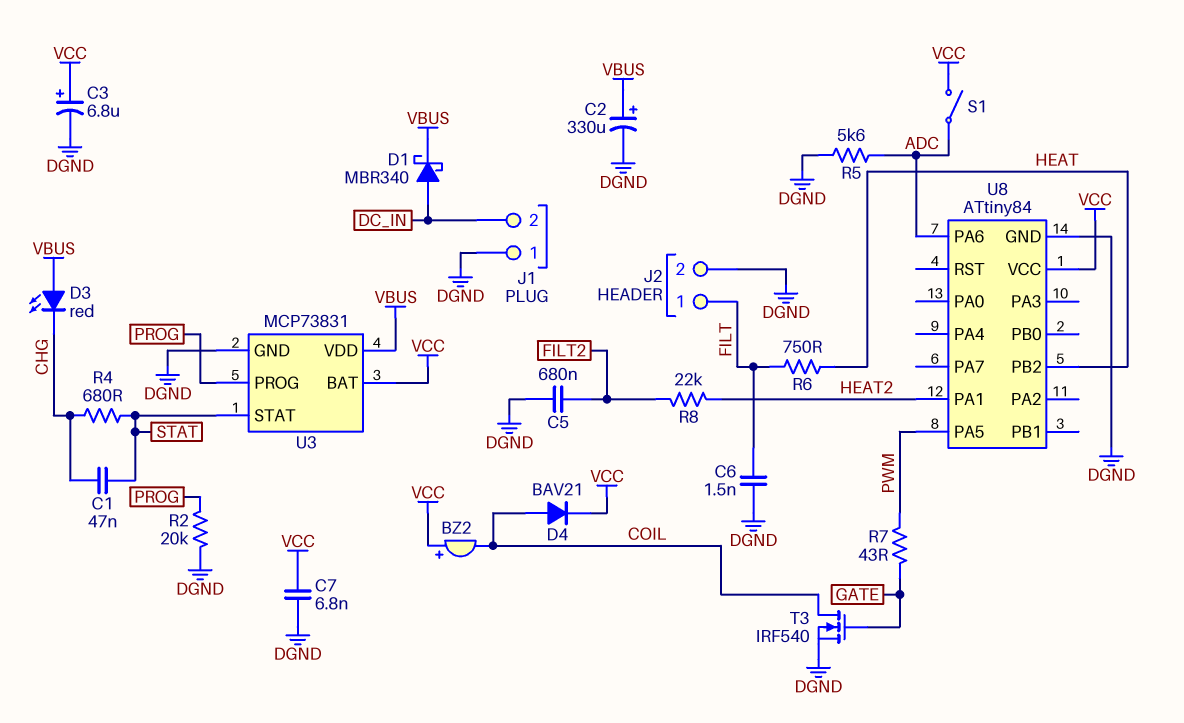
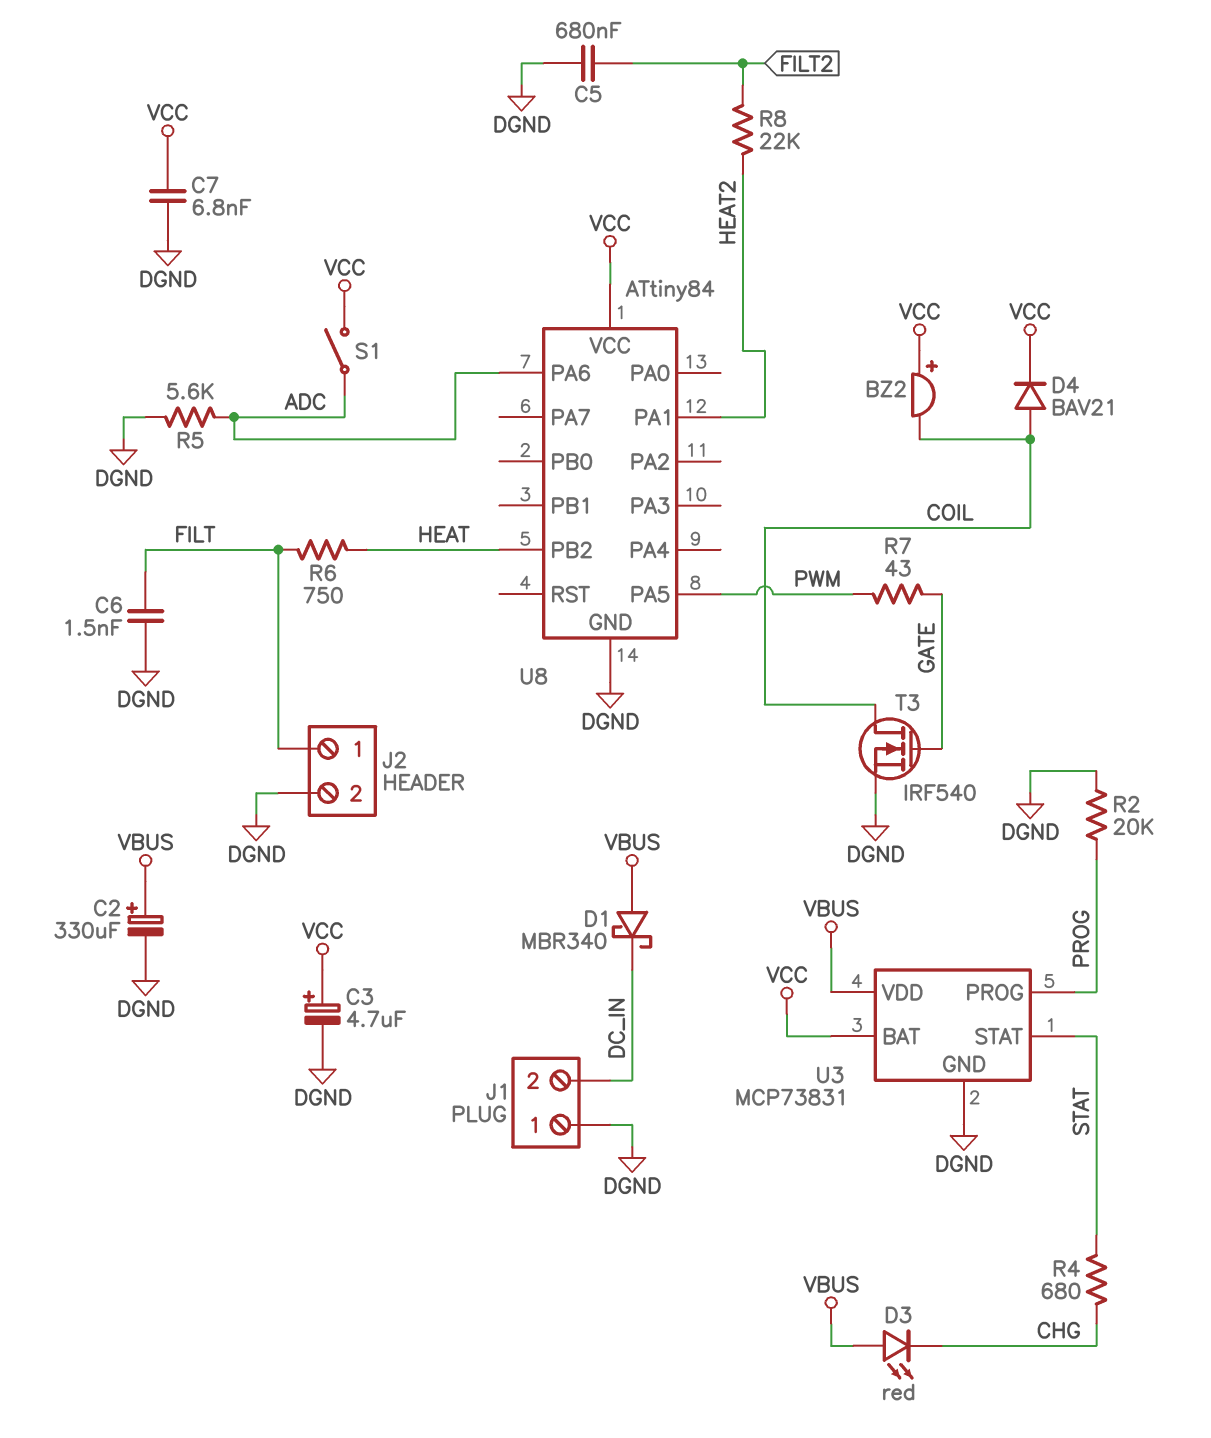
C1: 47nF (CHG, STAT) -> none
C3: 6.8uF (plus VCC, minus DGND) -> 4.7uF (plus VCC, minus DGND)
D1: schottky MBR340 (A DC_IN, K VBUS) -> schottky MBR340 (A VBUS, K DC_IN)

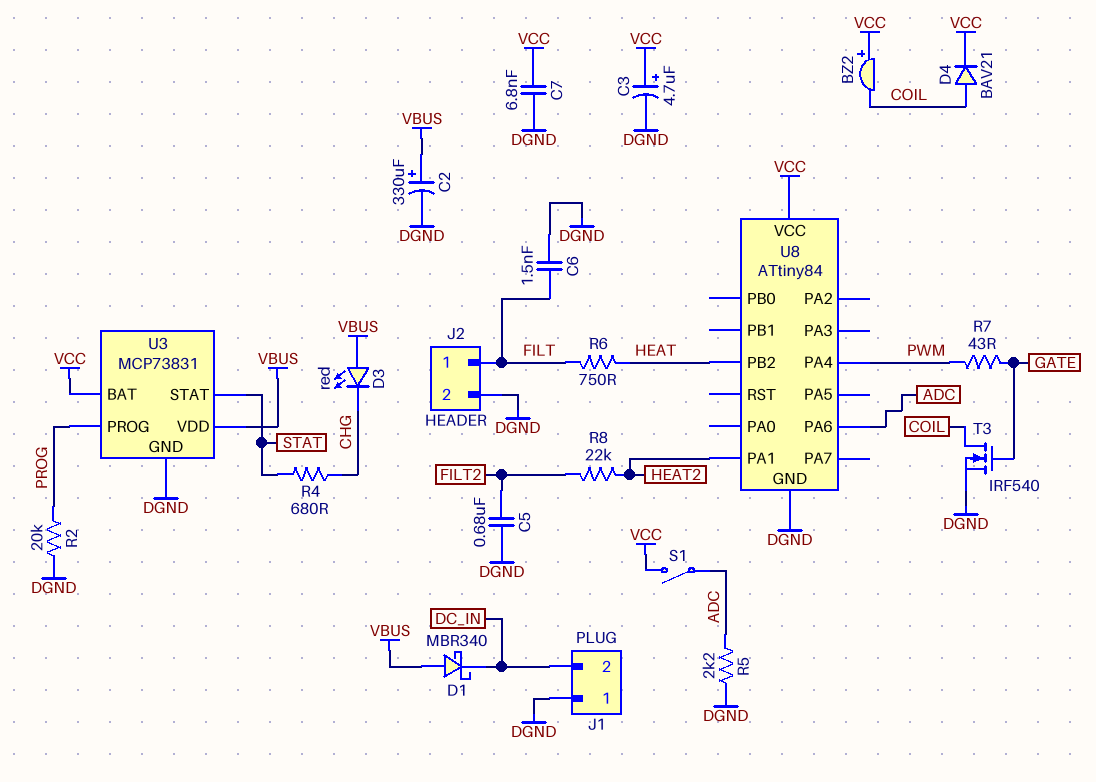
R5: 5.6k (ADC, DGND) -> 2.2k (ADC, DGND)
U8 pin PA4: none -> PWM
U8 pin PA5: PWM -> none

